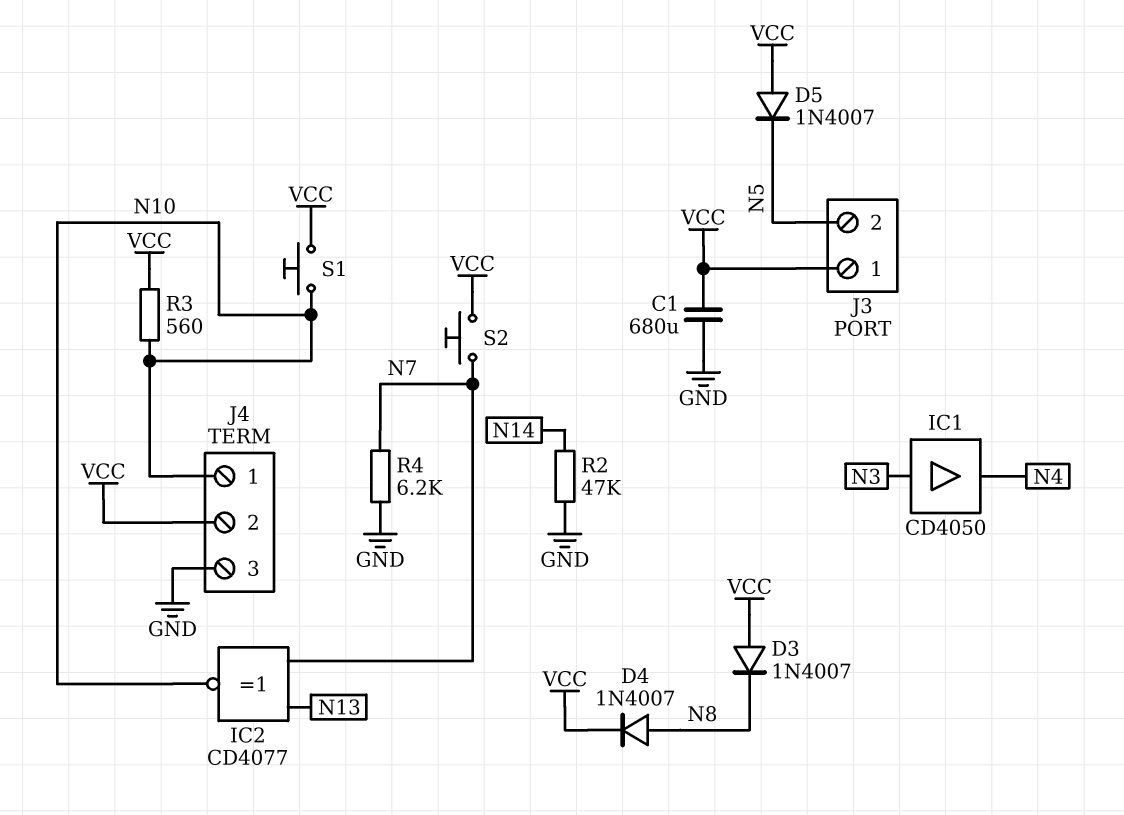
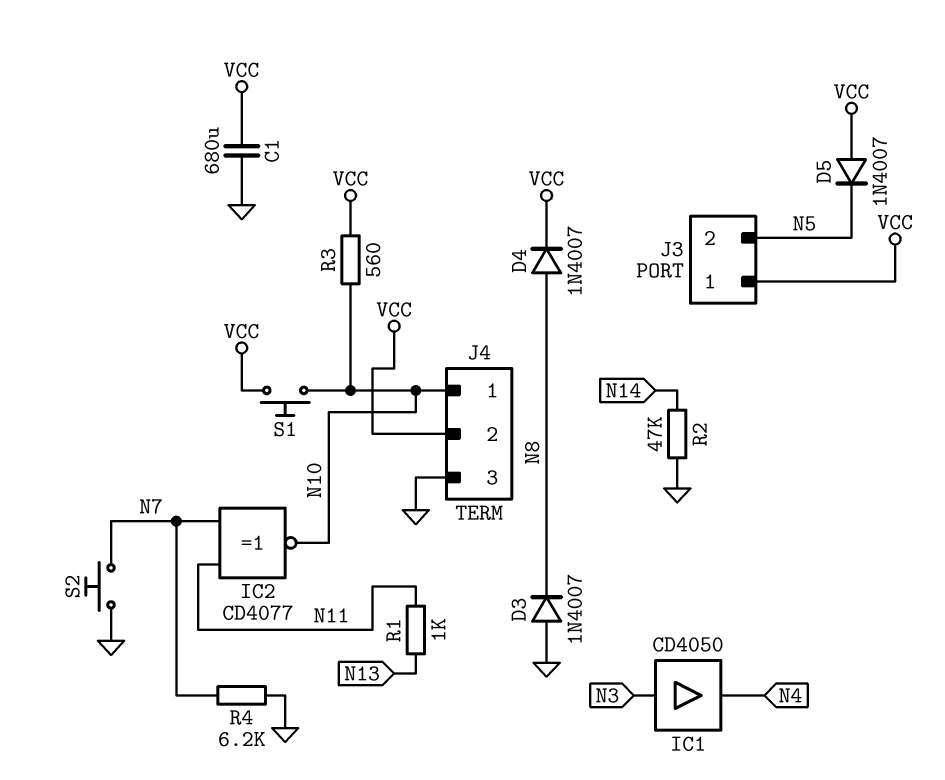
D3: diode 1N4007 (A VCC, K N8) -> diode 1N4007 (A GND, K N8)
IC2: XNOR CD4077 (in N7, in N13, out N10) -> XNOR CD4077 (in N7, in N11, out N10)
R1: none -> 1k (N11, N13)
S2: button (N7, VCC) -> button (GND, N7)

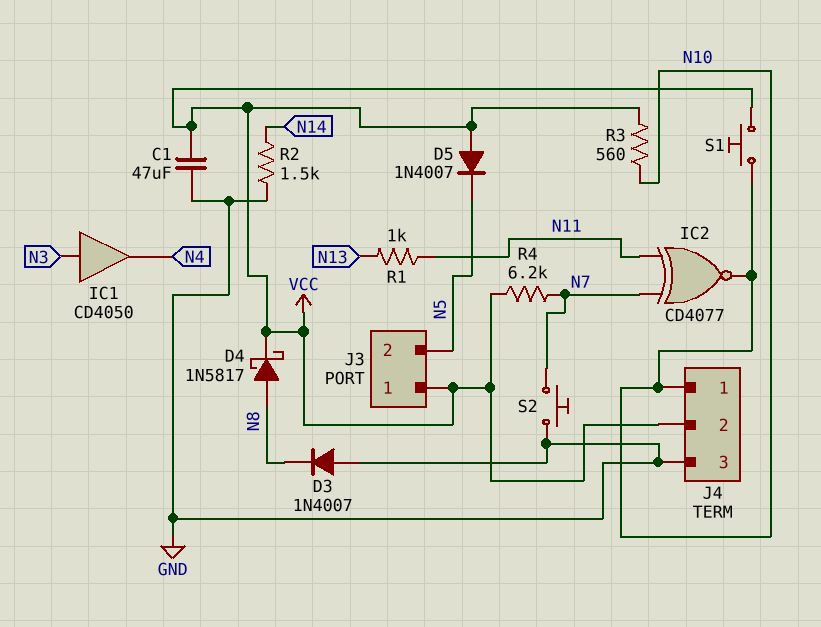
C1: 680uF (GND, VCC) -> 47uF (GND, VCC)
D4: diode 1N4007 (A N8, K VCC) -> schottky 1N5817 (A N8, K VCC)
R2: 47k (GND, N14) -> 1.5k (GND, N14)
R4: 6.2k (GND, N7) -> 6.2k (N7, VCC)

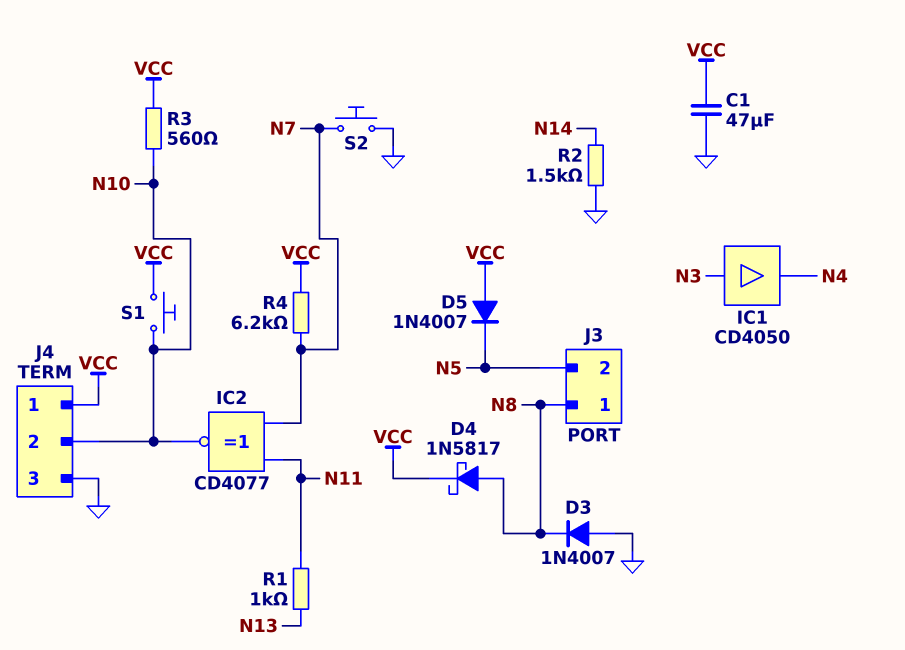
J3 pin 1: VCC -> N8
J4 pin 1: N10 -> VCC
J4 pin 2: VCC -> N10

